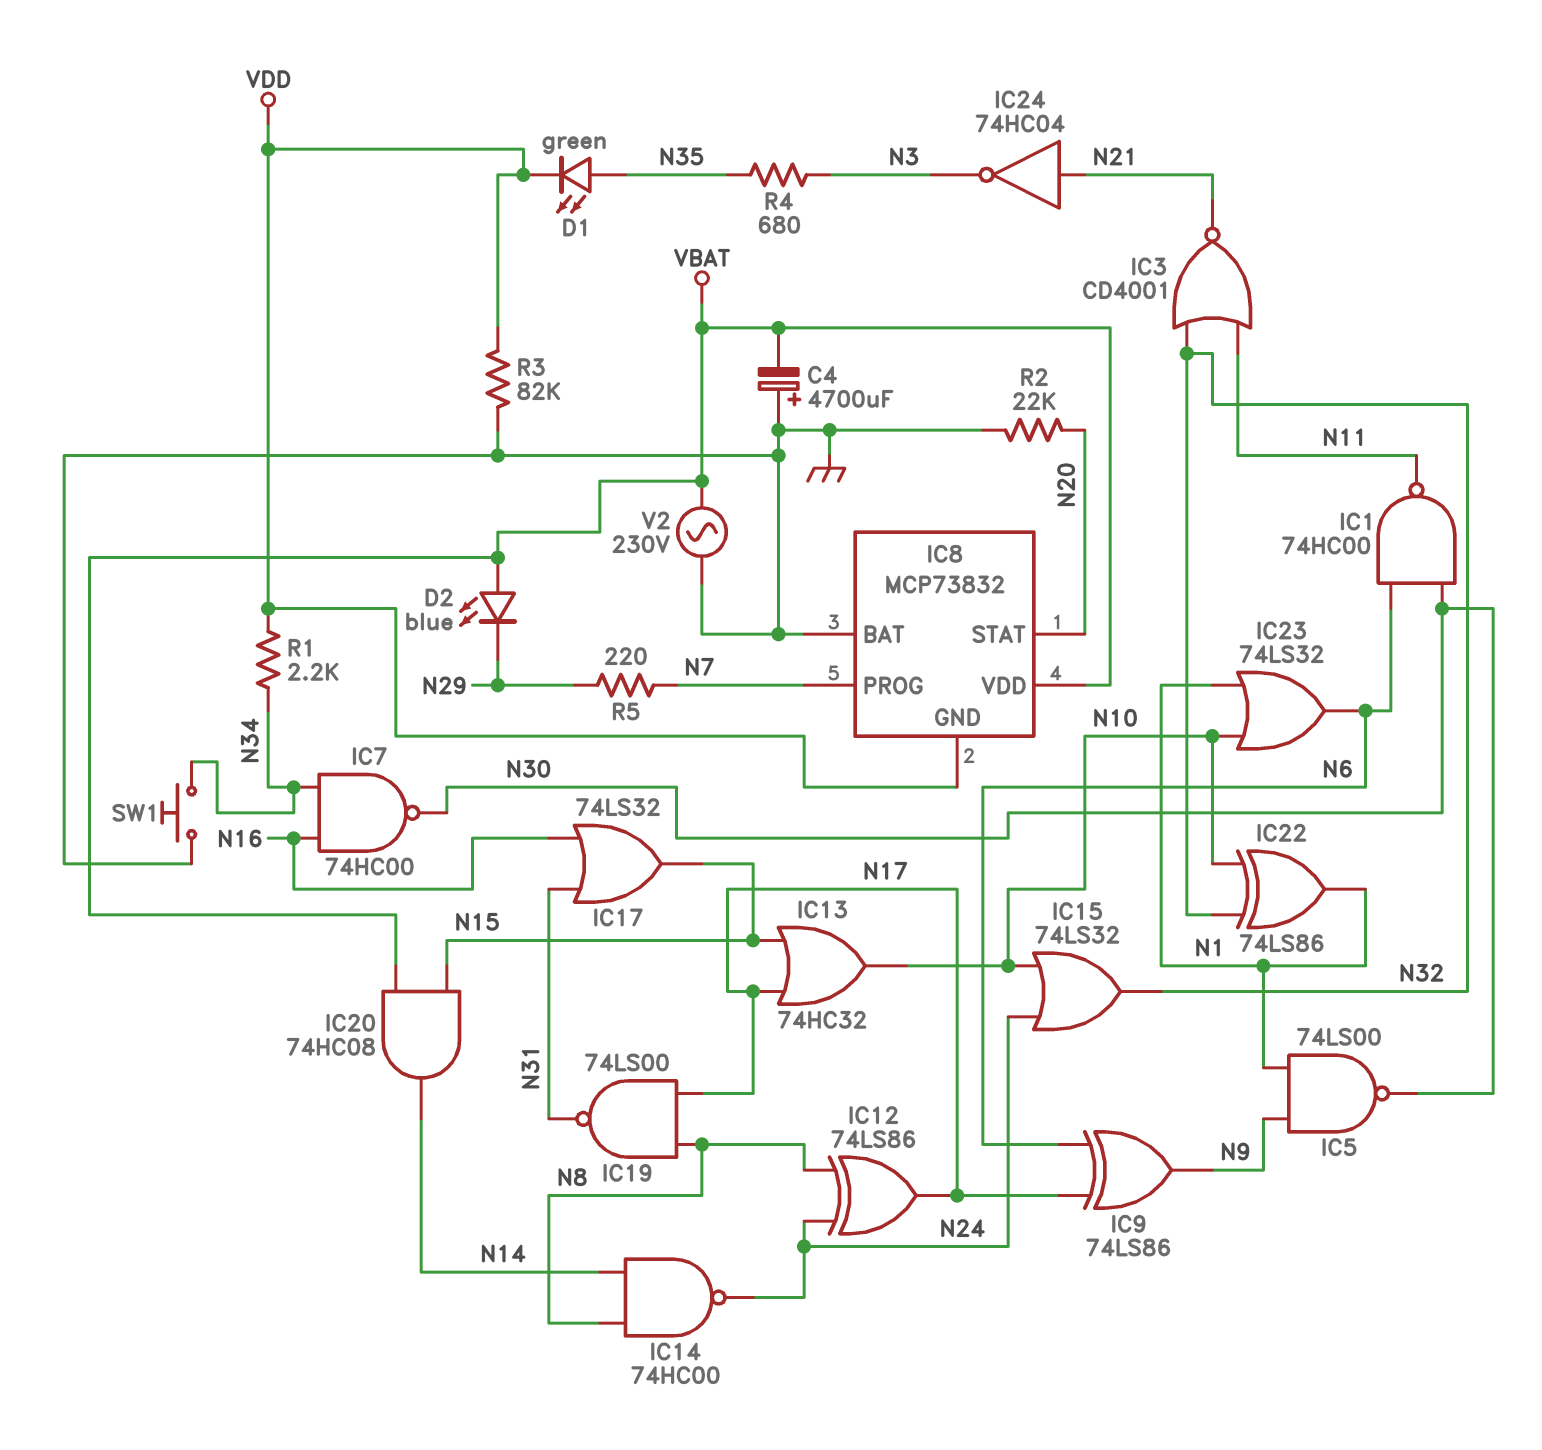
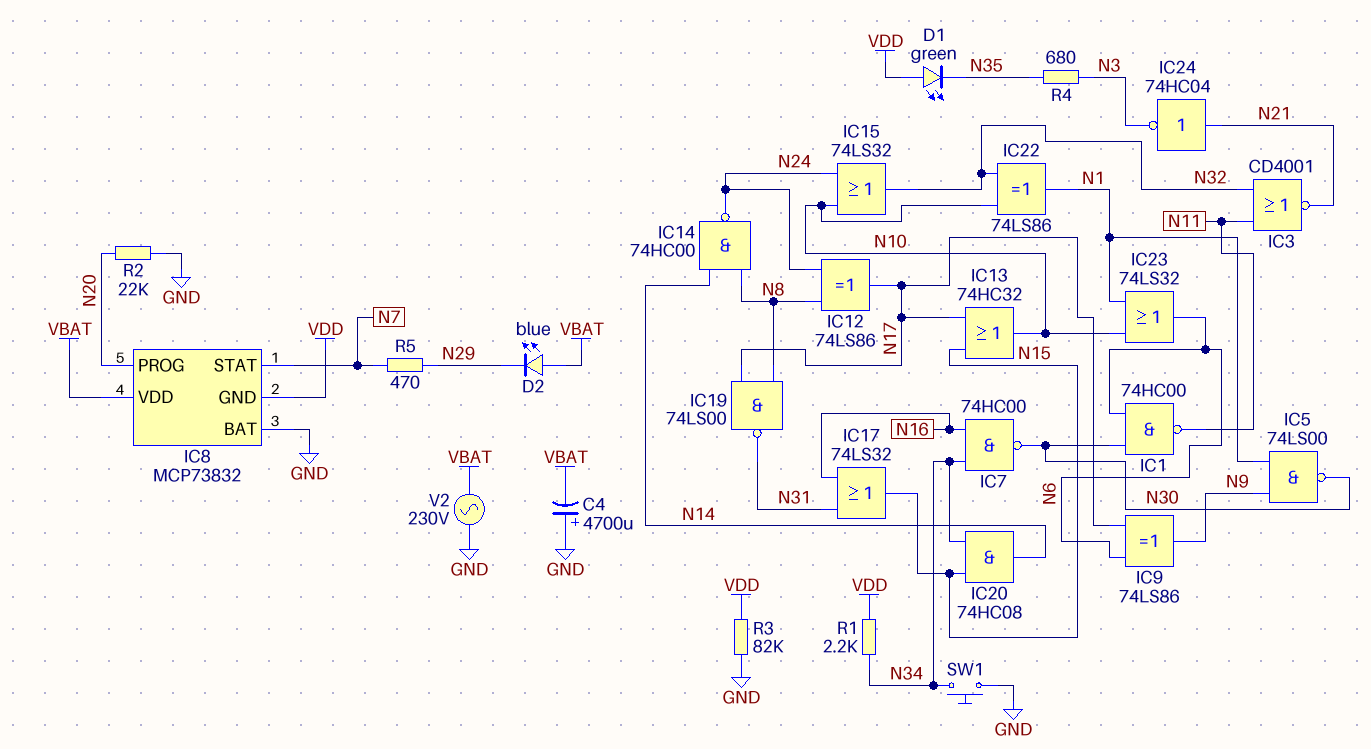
D1: LED green (A N35, K VDD) -> LED green (A VDD, K N35)
IC8 pin PROG: N7 -> N20
IC8 pin STAT: N20 -> N7
IC20: AND 74HC08 (in N15, in VBAT, out N14) -> AND 74HC08 (in N15, in N34, out N14)
R5: 220 (N7, N29) -> 470 (N7, N29)

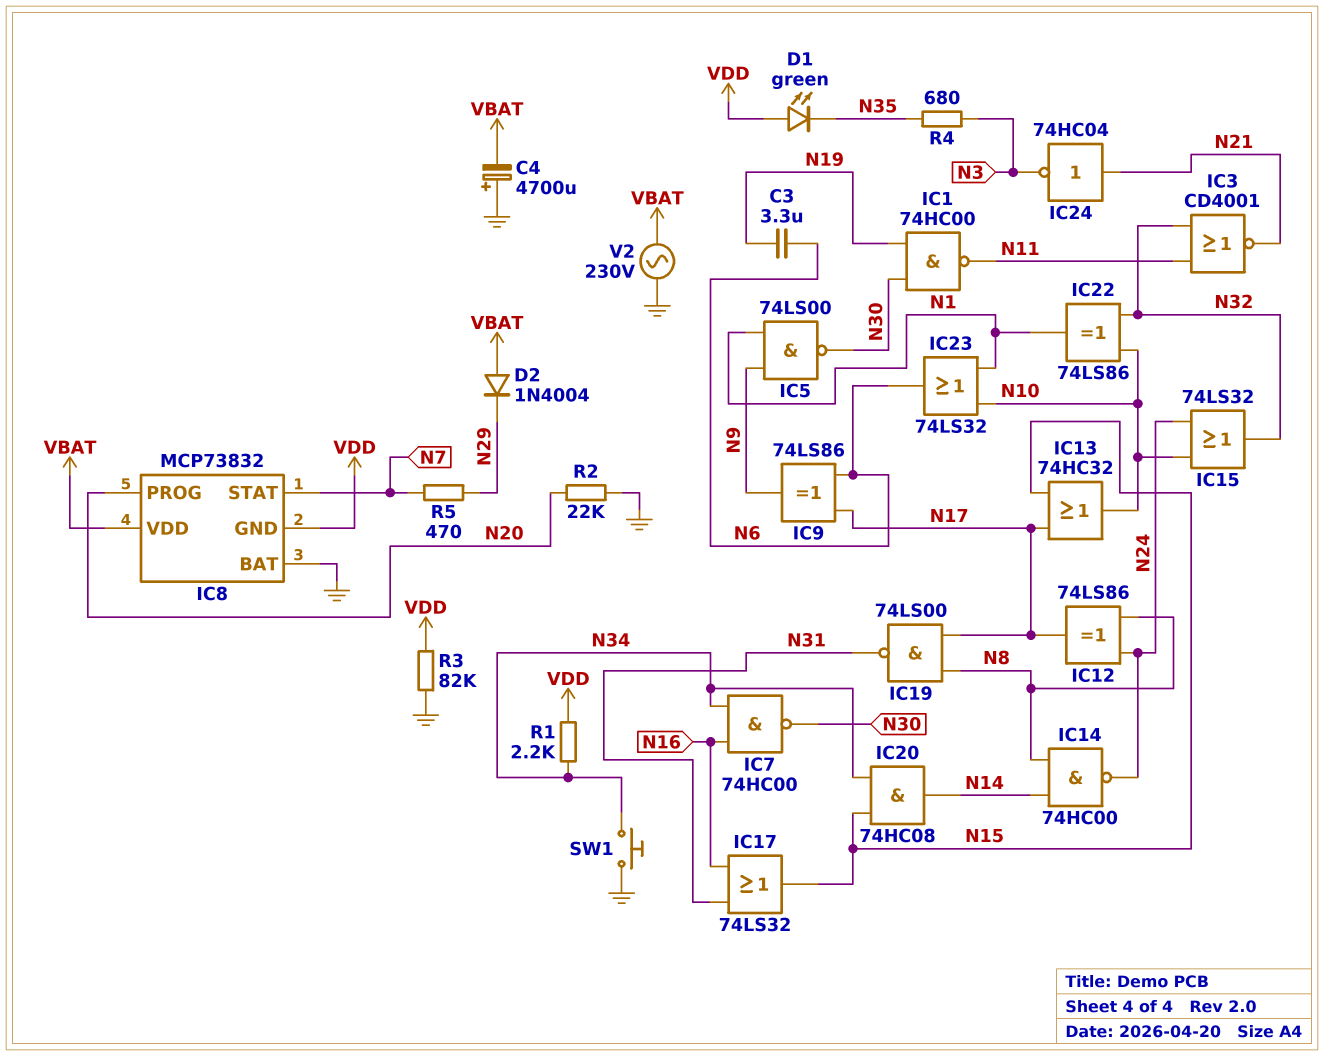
C3: none -> 3.3uF (N6, N19)
D2: LED blue (A VBAT, K N29) -> diode 1N4004 (A VBAT, K N29)
IC1: NAND 74HC00 (in N6, in N30, out N11) -> NAND 74HC00 (in N19, in N30, out N11)

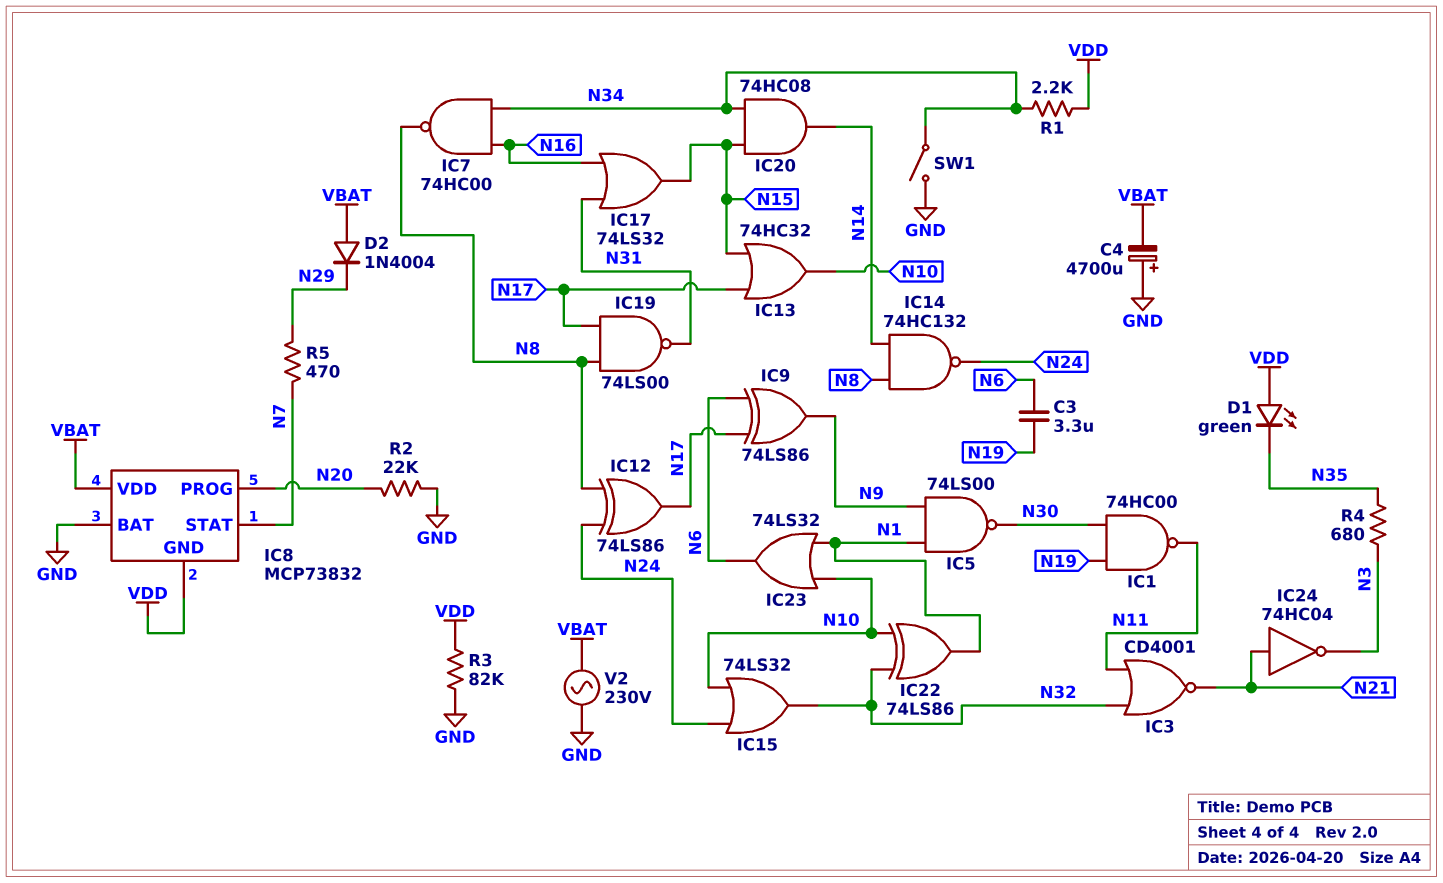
IC7: NAND 74HC00 (in N16, in N34, out N30) -> NAND 74HC00 (in N16, in N34, out N8)
IC14: NAND 74HC00 (in N8, in N14, out N24) -> NAND 74HC132 (in N8, in N14, out N24)
SW1: button (GND, N34) -> switch (GND, N34)

